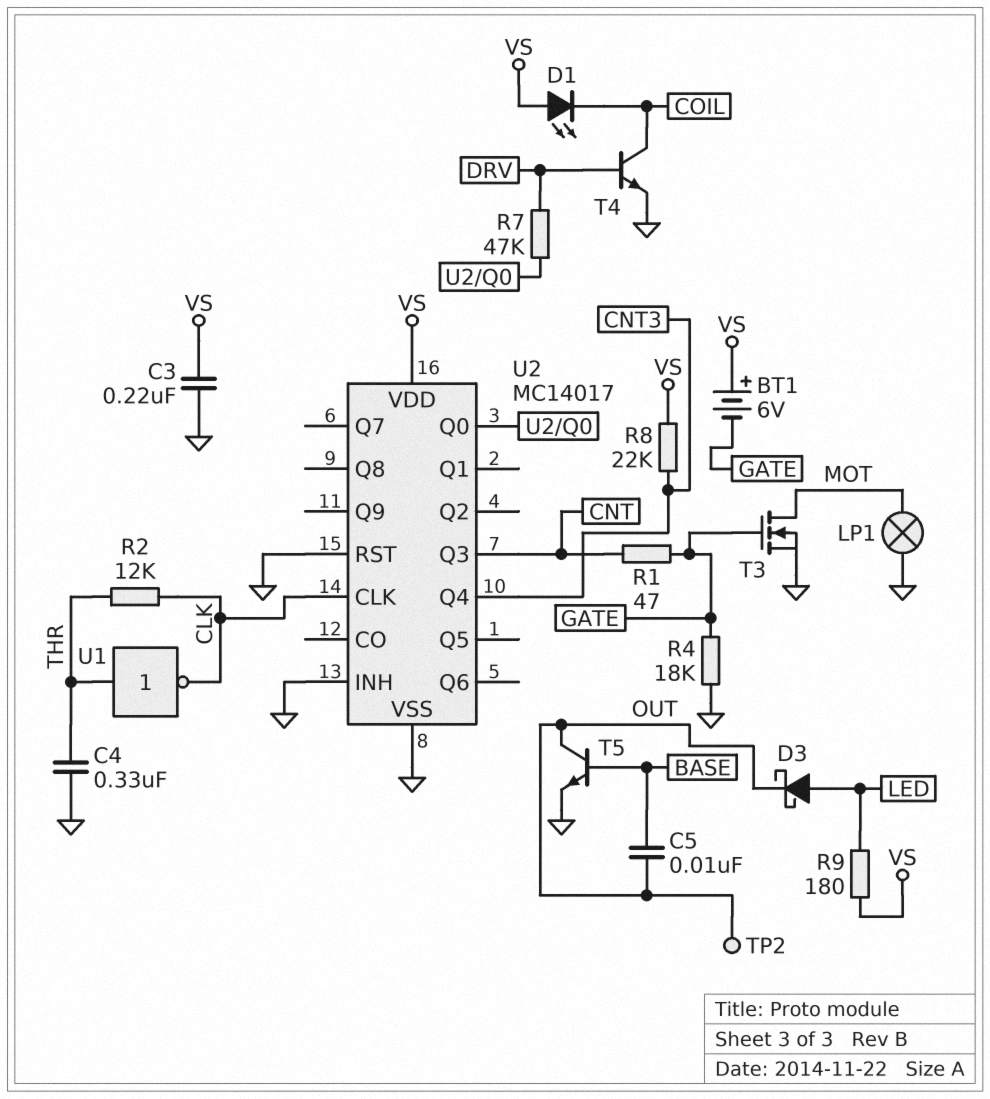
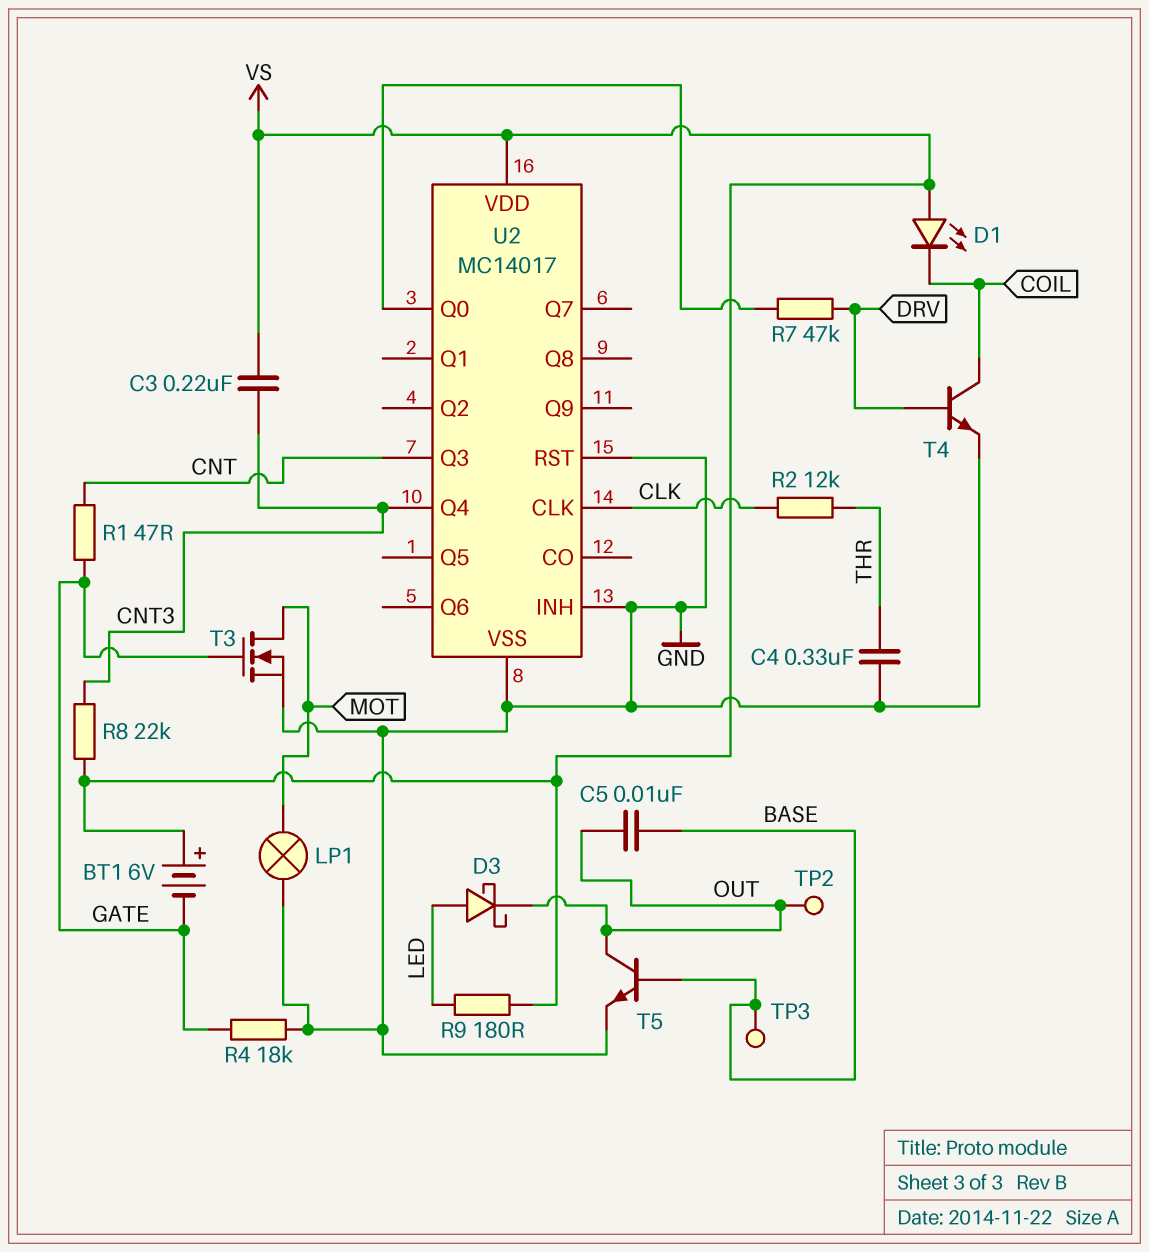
C3: 220nF (GND, VS) -> 220nF (CNT3, VS)
TP3: none -> test point (BASE)
U1: NOT (in THR, out CLK) -> none

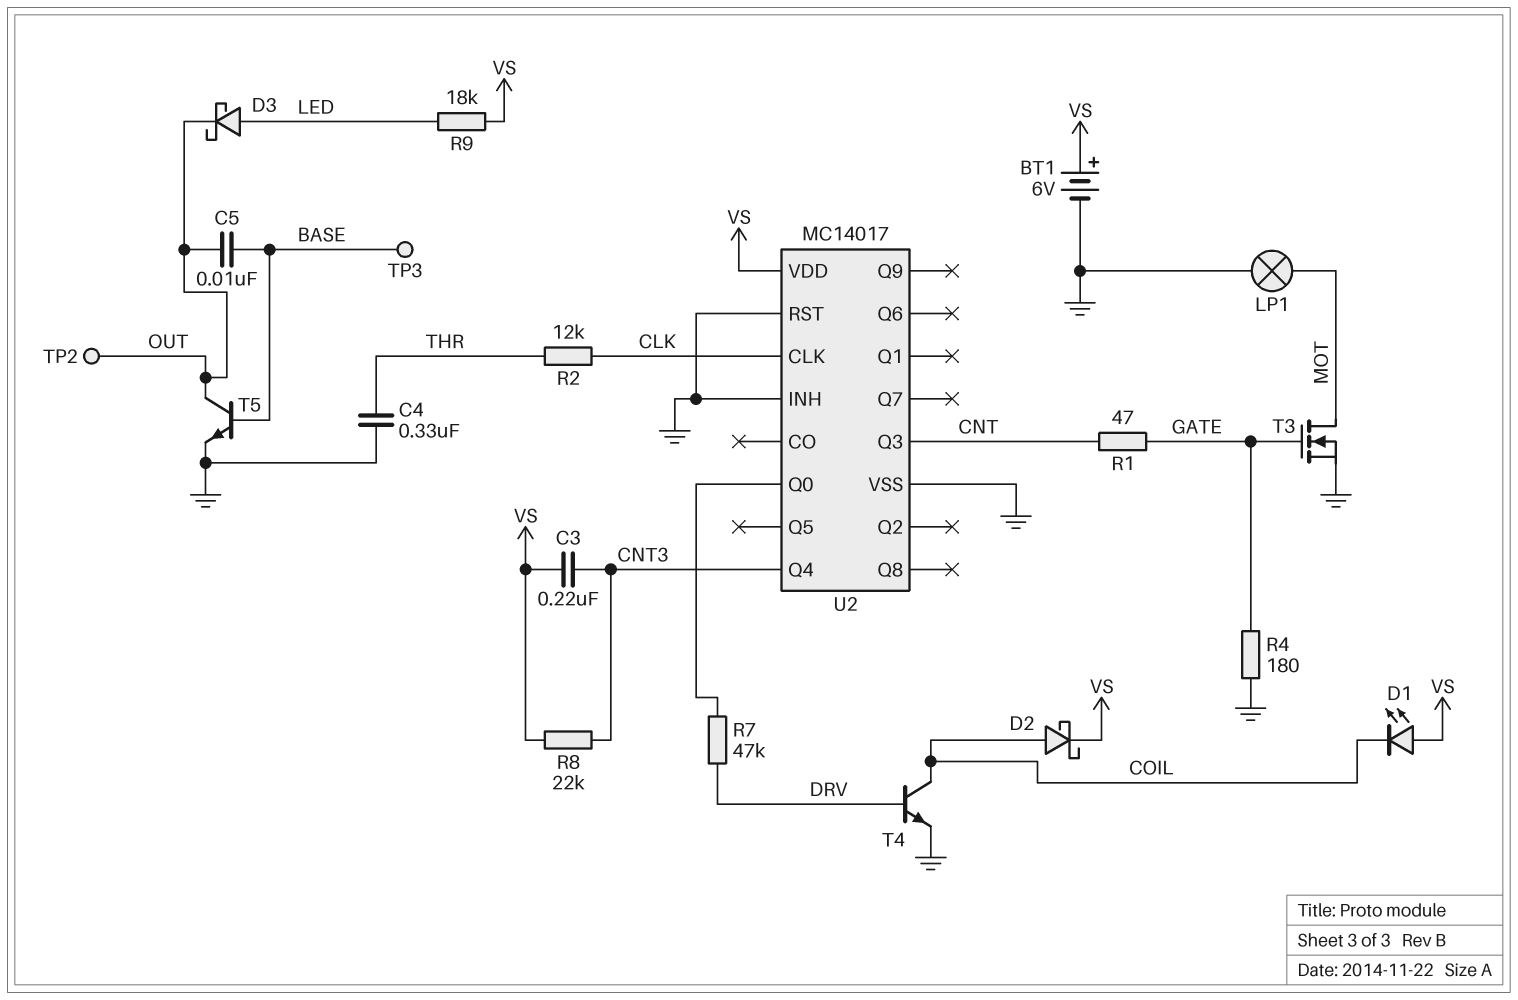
BT1: 6V (plus VS, minus GATE) -> 6V (plus VS, minus GND)
D2: none -> schottky (A COIL, K VS)
R4: 18k (GATE, GND) -> 180 (GATE, GND)
R9: 180 (LED, VS) -> 18k (LED, VS)

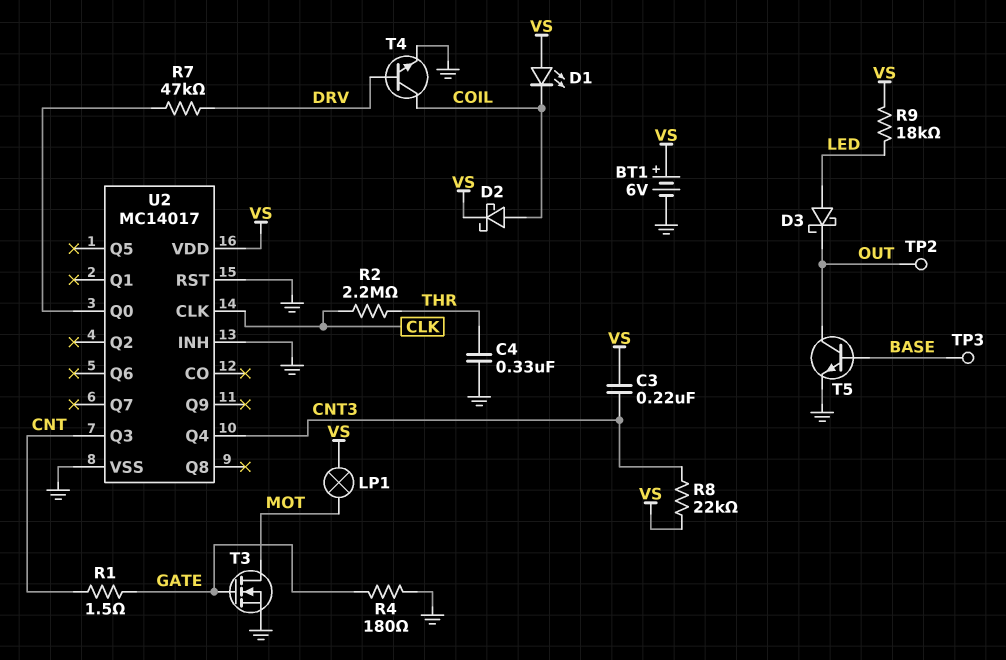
C5: 10nF (BASE, OUT) -> none
LP1: lamp (GND, MOT) -> lamp (MOT, VS)
R1: 47 (CNT, GATE) -> 1.5 (CNT, GATE)
R2: 12k (CLK, THR) -> 2.2M (CLK, THR)

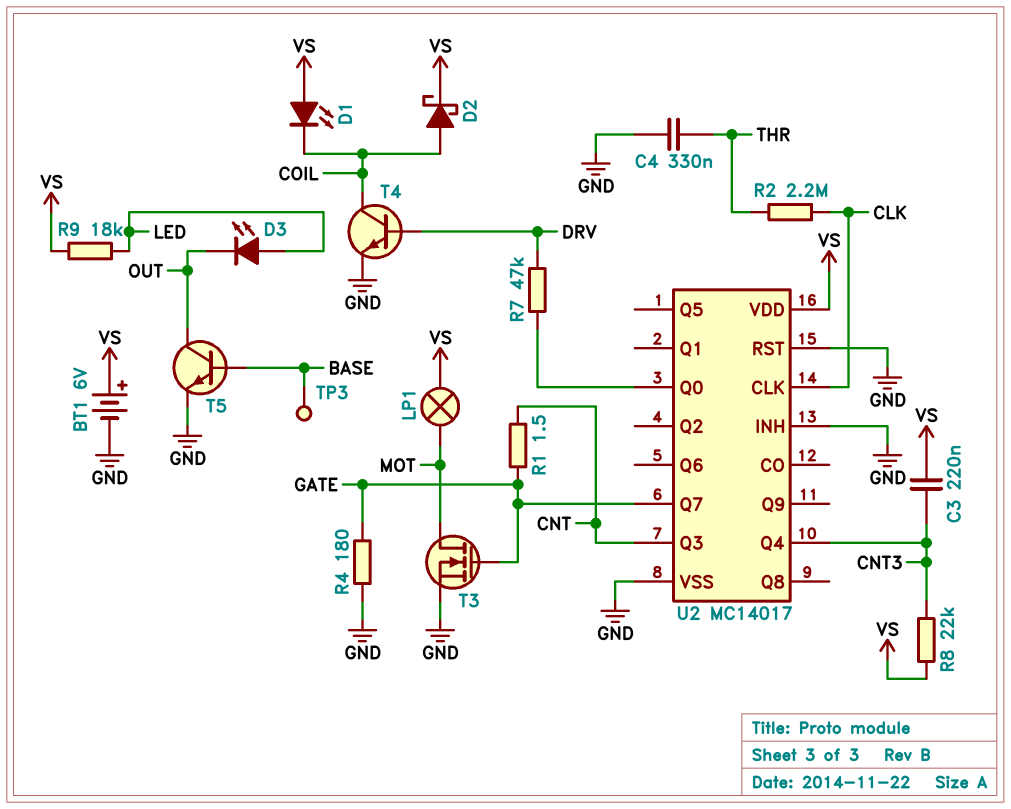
D3: schottky (A LED, K OUT) -> LED (A LED, K OUT)
TP2: test point (OUT) -> none
U2 pin Q7: none -> GATE

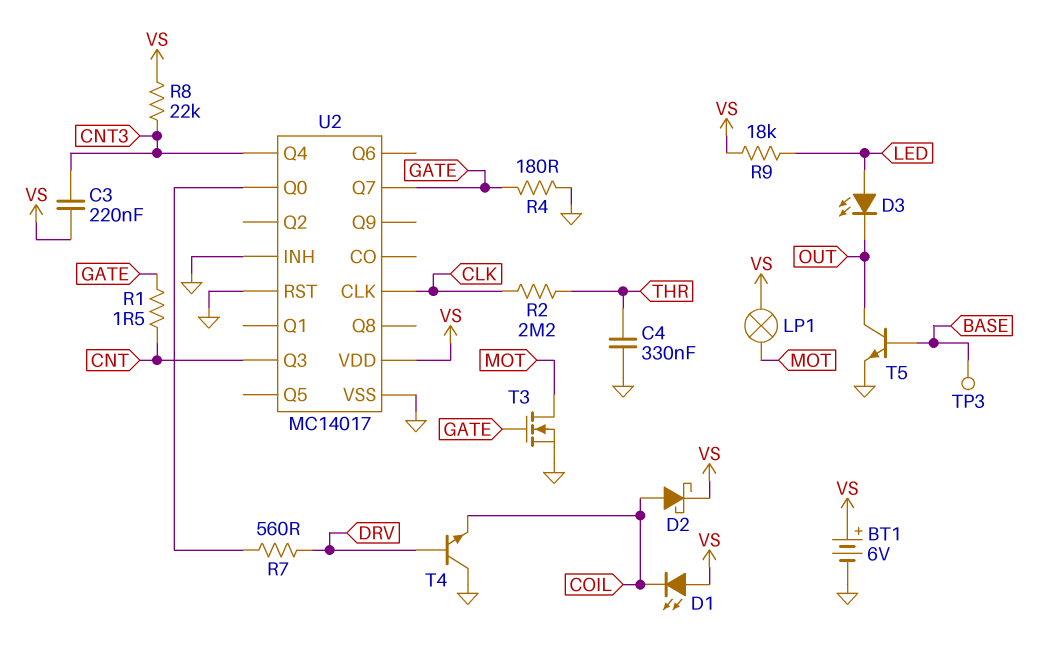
R7: 47k (DRV, U2/Q0) -> 560 (DRV, U2/Q0)
T4: NPN (B DRV, C COIL, E GND) -> NPN (B DRV, C GND, E COIL)

